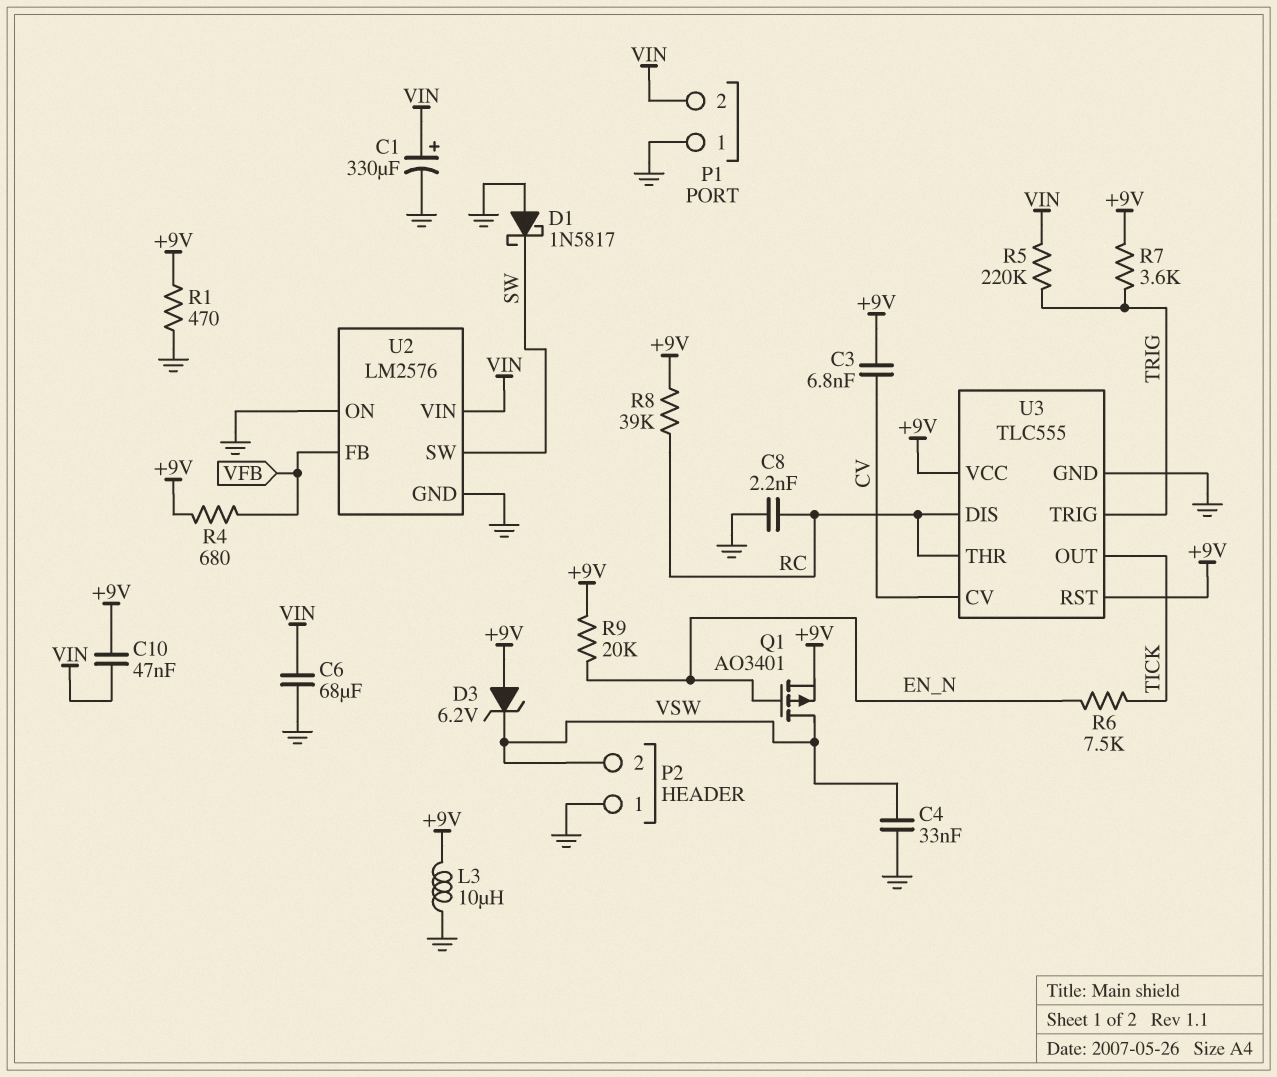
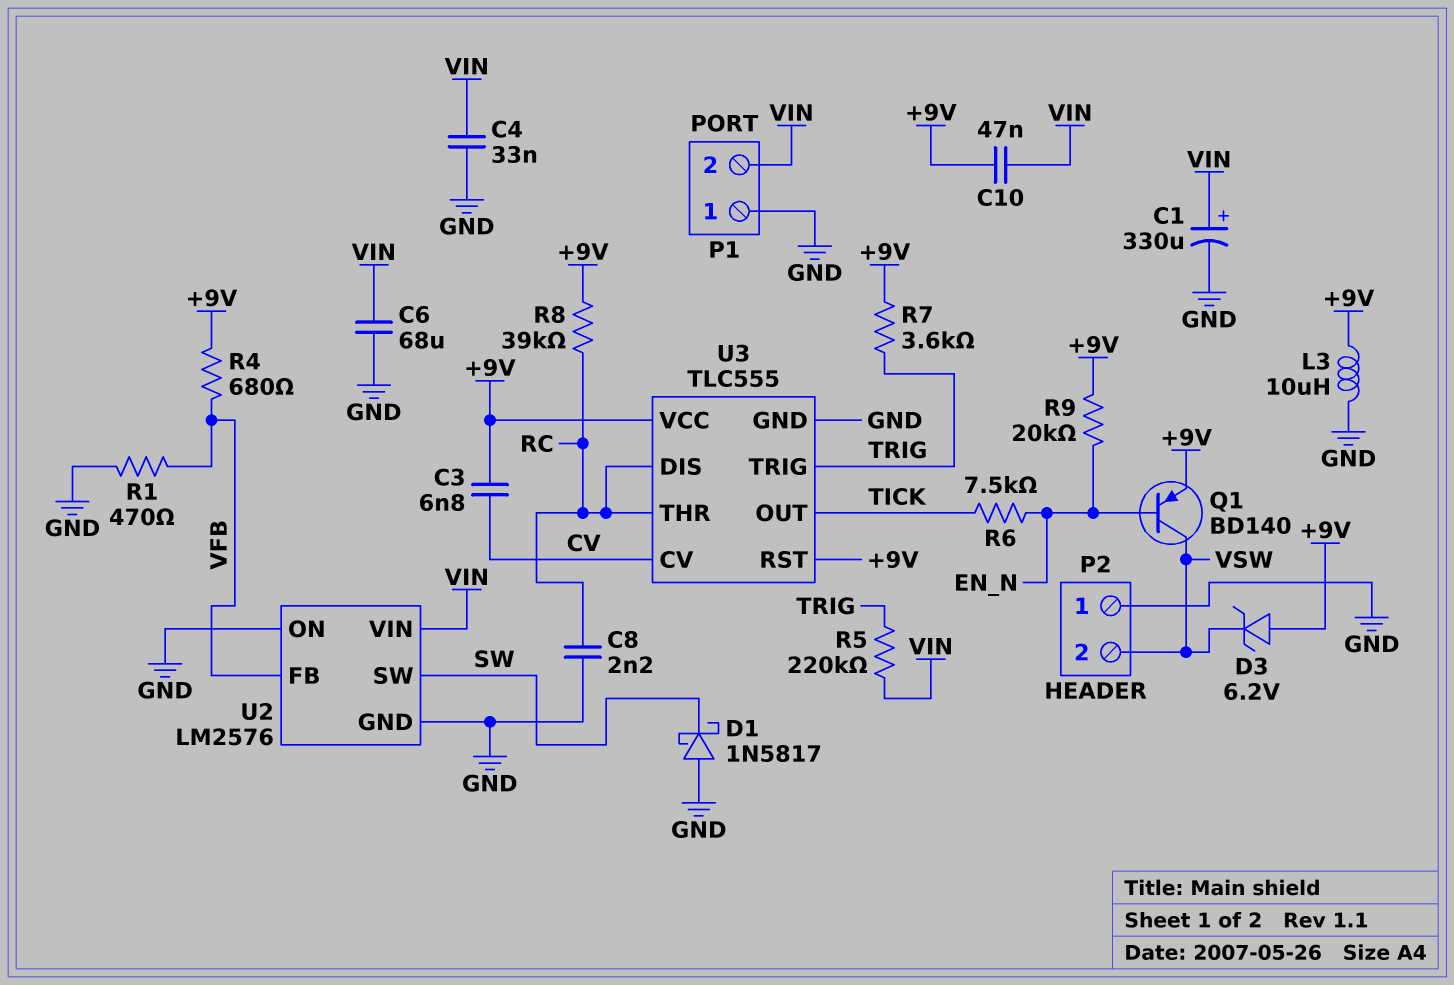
C4: 33nF (GND, VSW) -> 33nF (GND, VIN)
Q1: PMOS AO3401 (G EN_N, D VSW, S +9V) -> PNP BD140 (B EN_N, C VSW, E +9V)
R1: 470 (+9V, GND) -> 470 (GND, VFB)

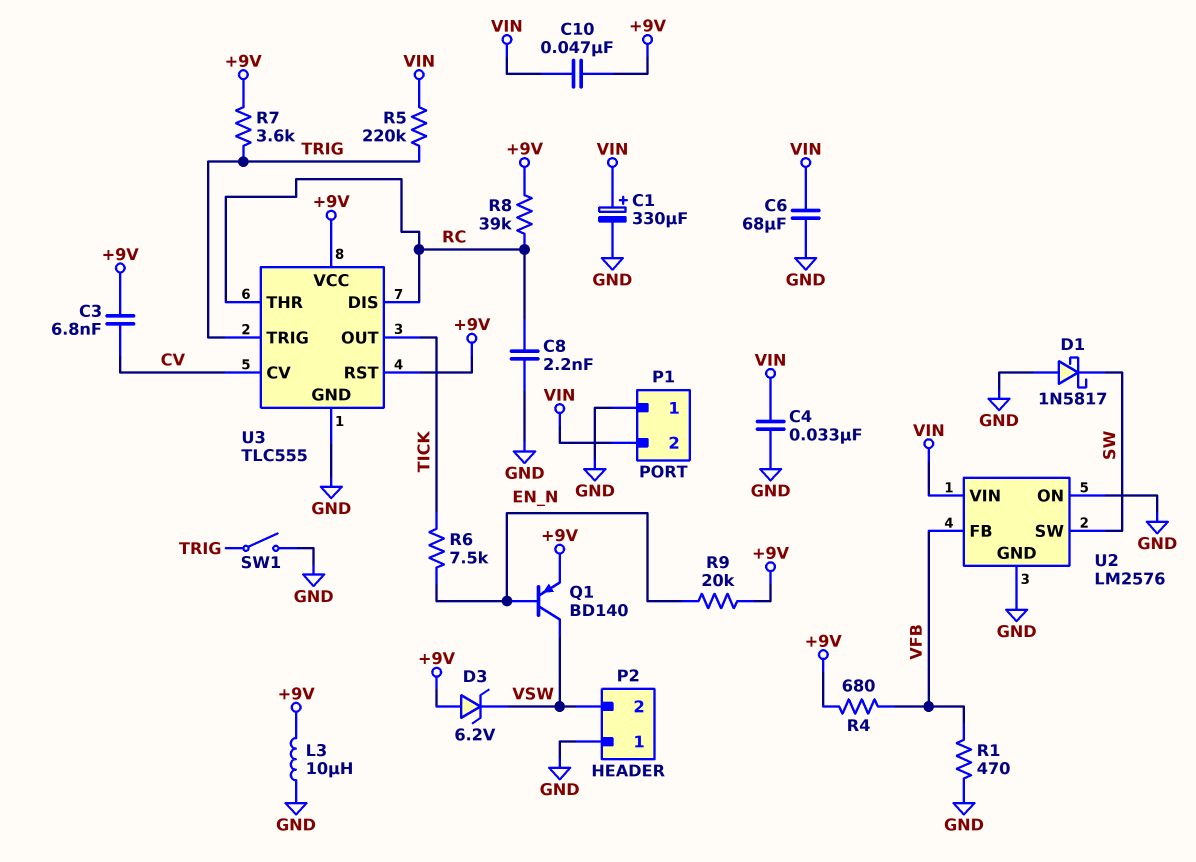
SW1: none -> switch (GND, TRIG)

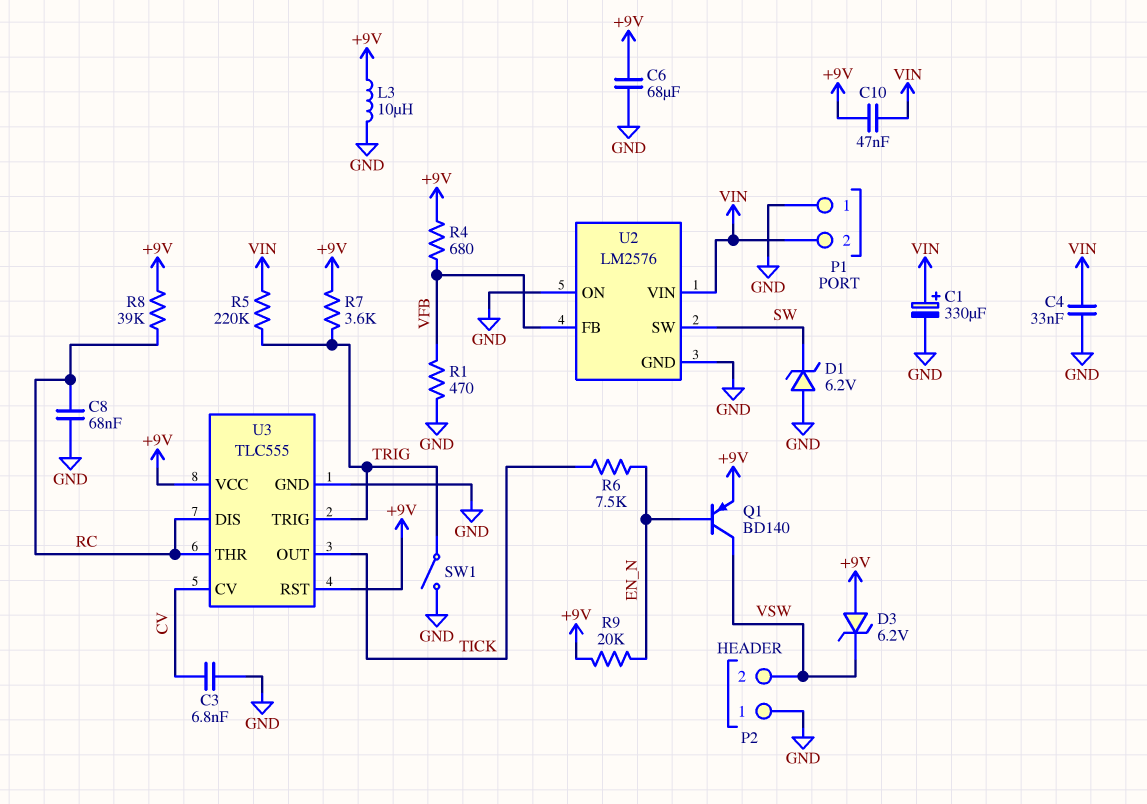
C3: 6.8nF (+9V, CV) -> 6.8nF (CV, GND)
C6: 68uF (GND, VIN) -> 68uF (+9V, GND)
C8: 2.2nF (GND, RC) -> 68nF (GND, RC)
D1: schottky 1N5817 (A GND, K SW) -> zener 6.2V (A GND, K SW)

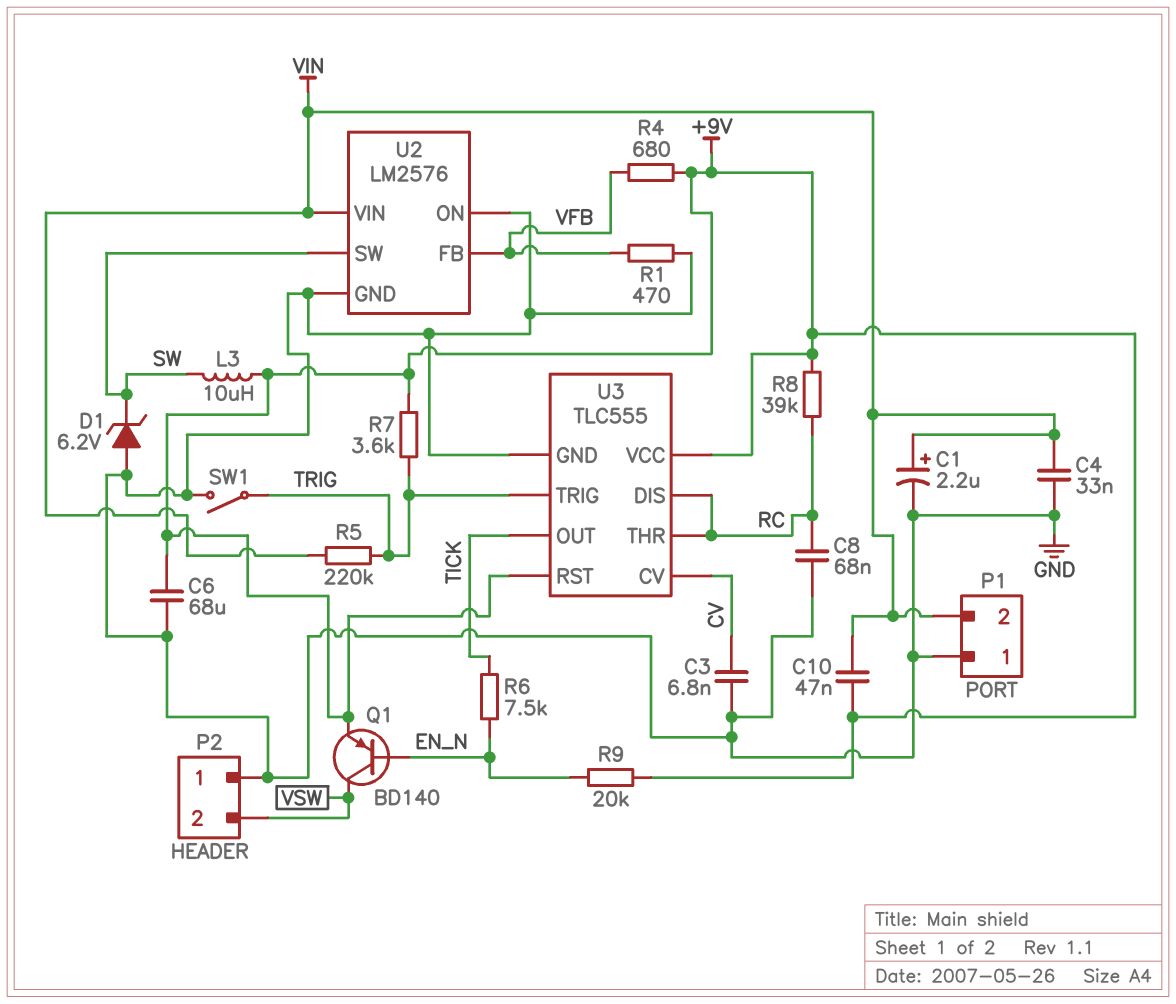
C1: 330uF (plus VIN, minus GND) -> 2.2uF (plus VIN, minus GND)
D3: zener 6.2V (A +9V, K VSW) -> none
L3: 10uH (+9V, GND) -> 10uH (+9V, SW)

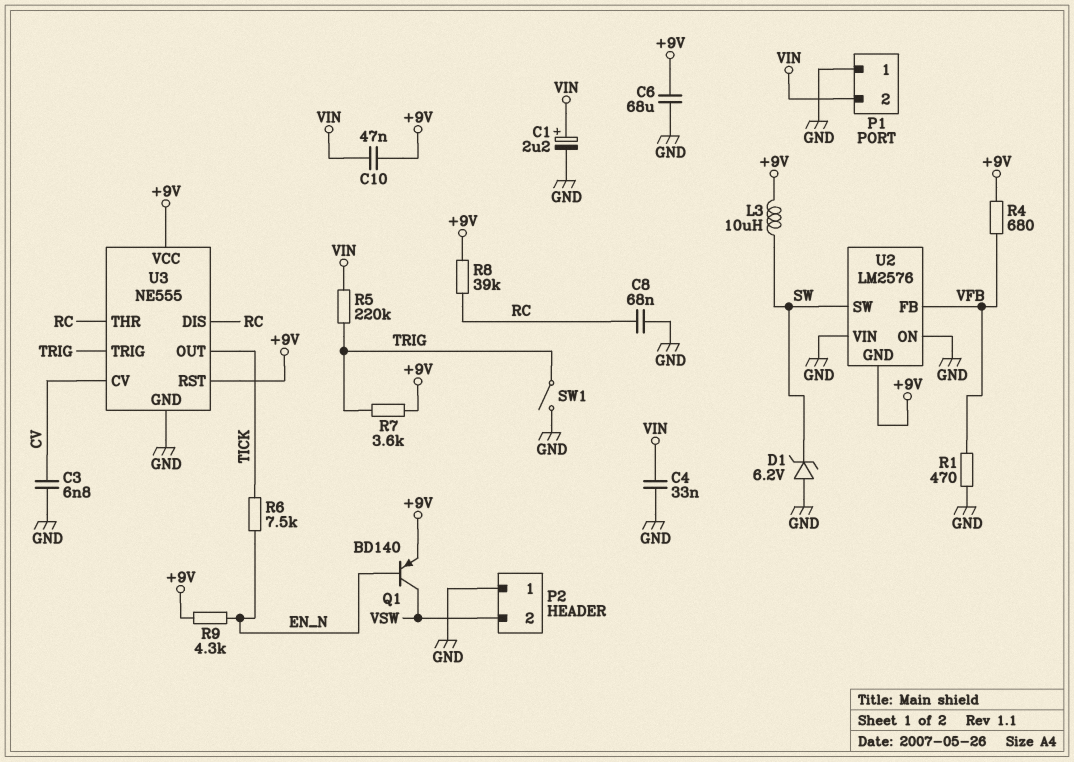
R9: 20k (+9V, EN_N) -> 4.3k (+9V, EN_N)
U2 pin GND: GND -> +9V
U2 pin VIN: VIN -> GND
U3: TLC555 -> NE555

